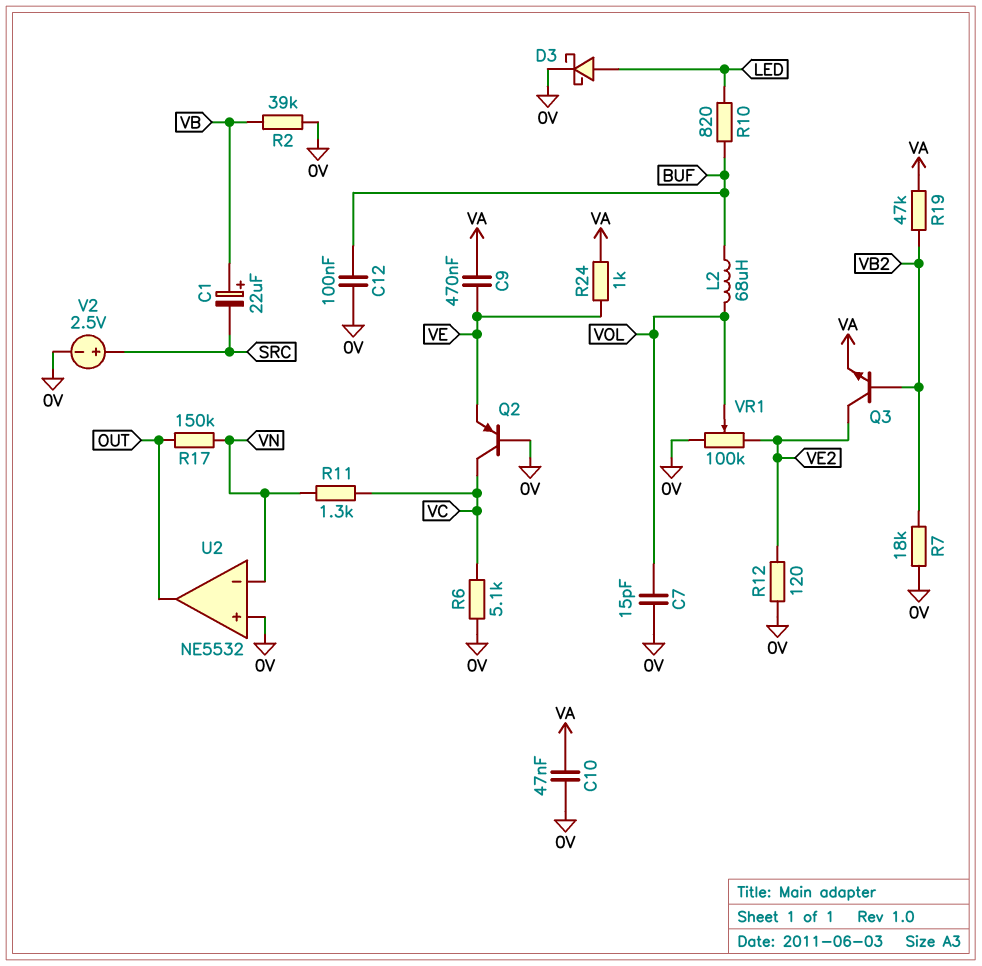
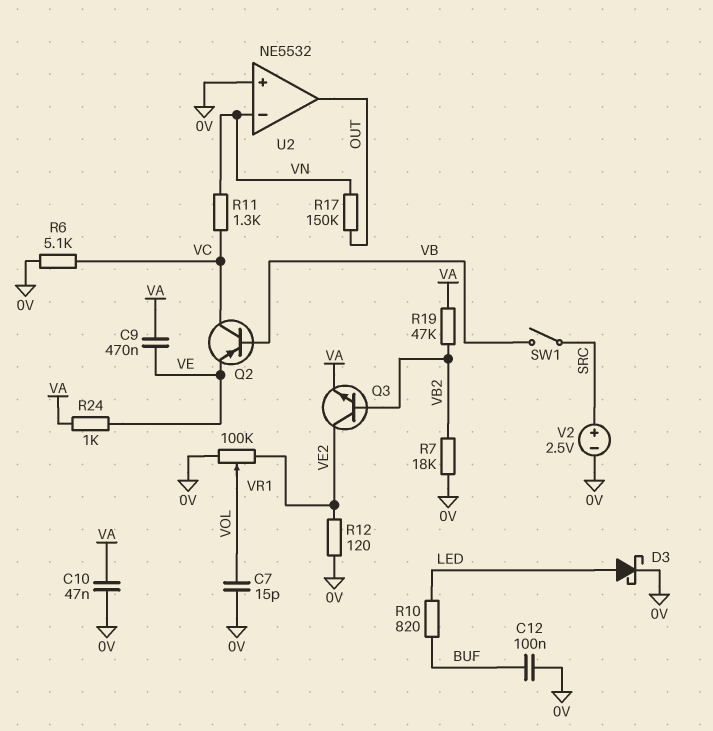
C1: 22uF (plus VB, minus SRC) -> none
L2: 68uH (BUF, VOL) -> none
Q2: PNP (B 0V, C VC, E VE) -> PNP (B VB, C VC, E VE)
R2: 39k (0V, VB) -> none
SW1: none -> switch (SRC, VB)

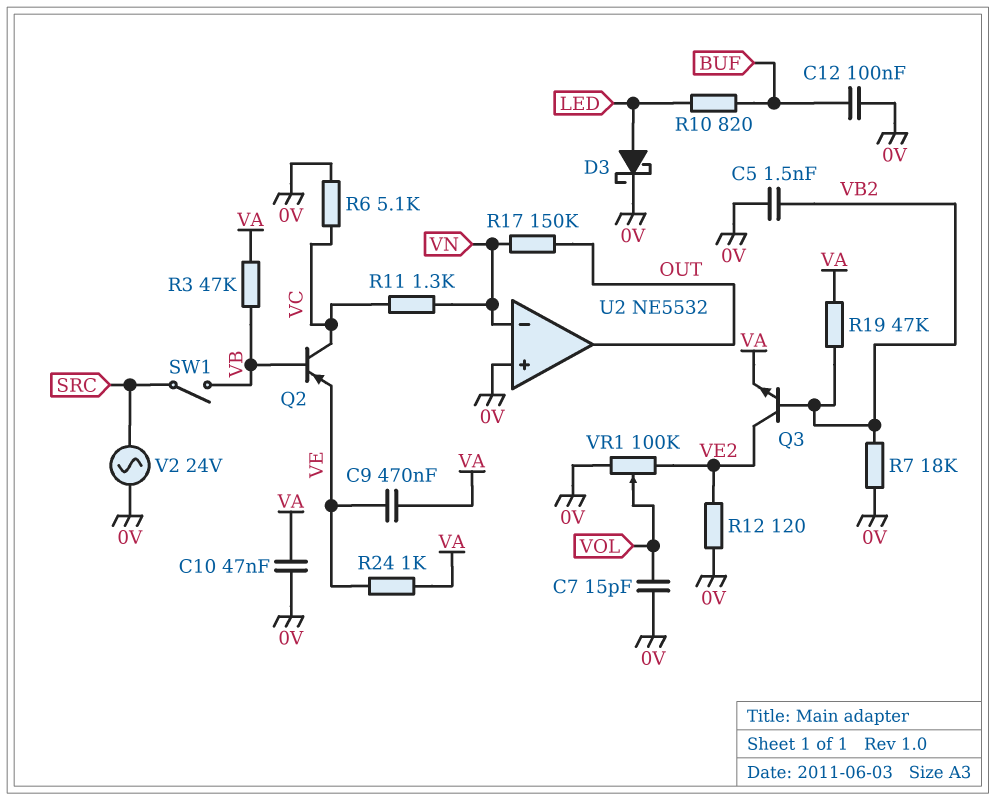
C5: none -> 1.5nF (0V, VB2)
R3: none -> 47k (VA, VB)
V2: 2.5V (plus SRC, minus 0V) -> AC 24V (0V, SRC)

